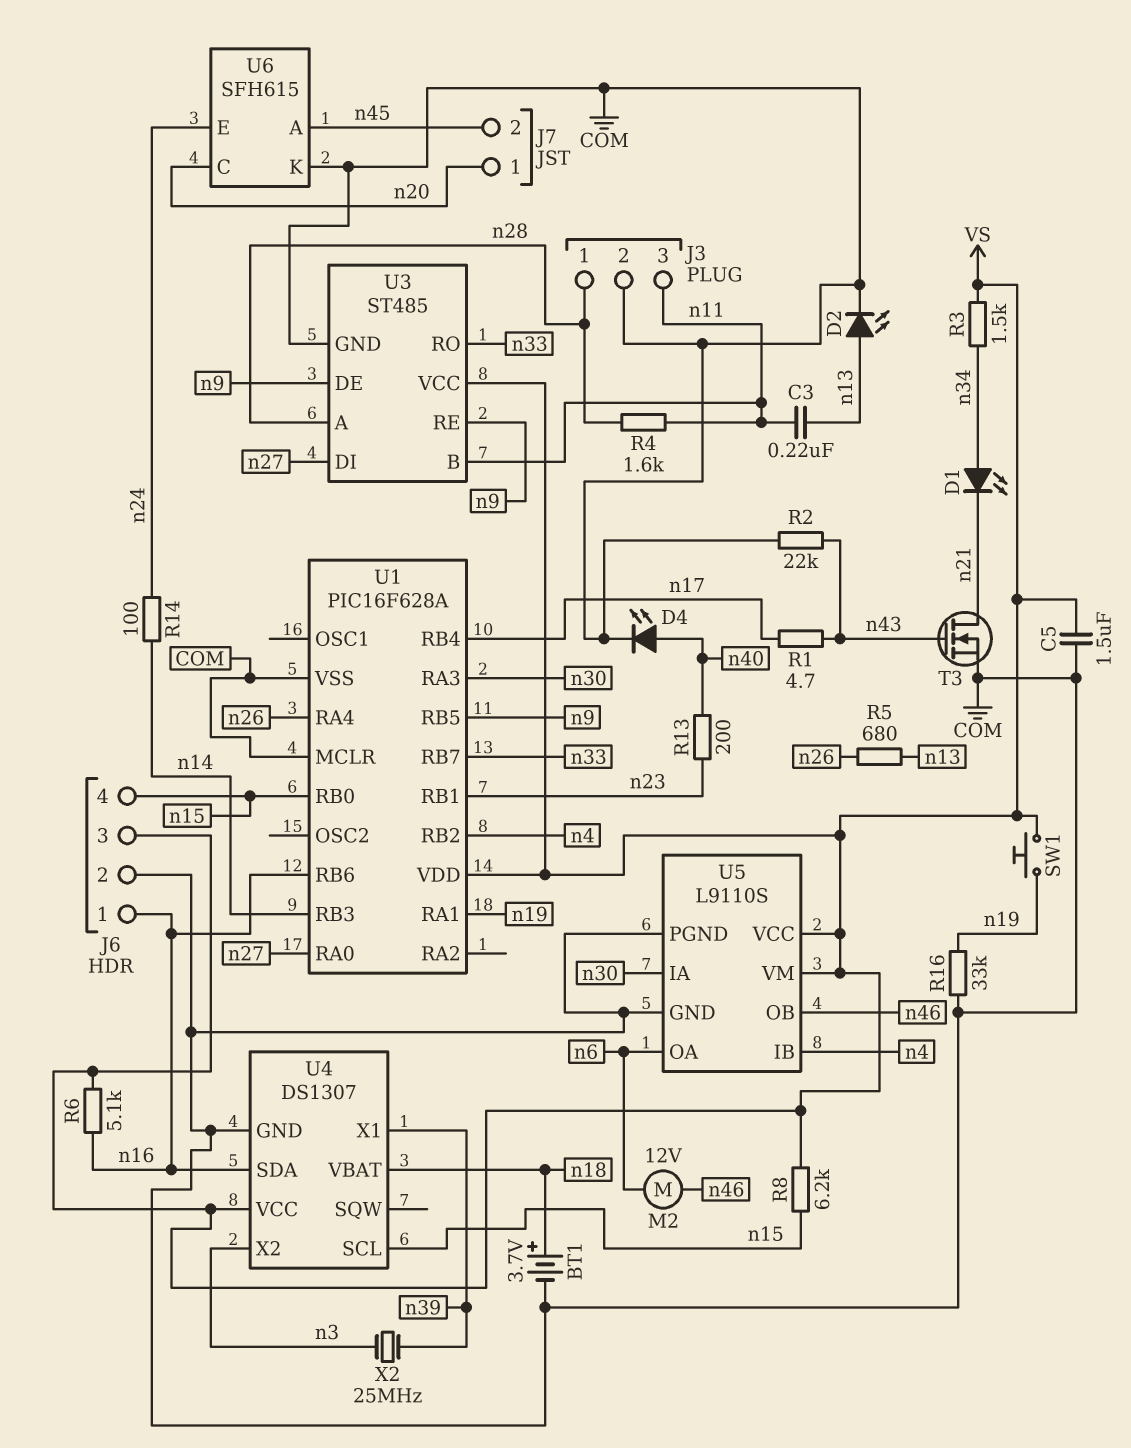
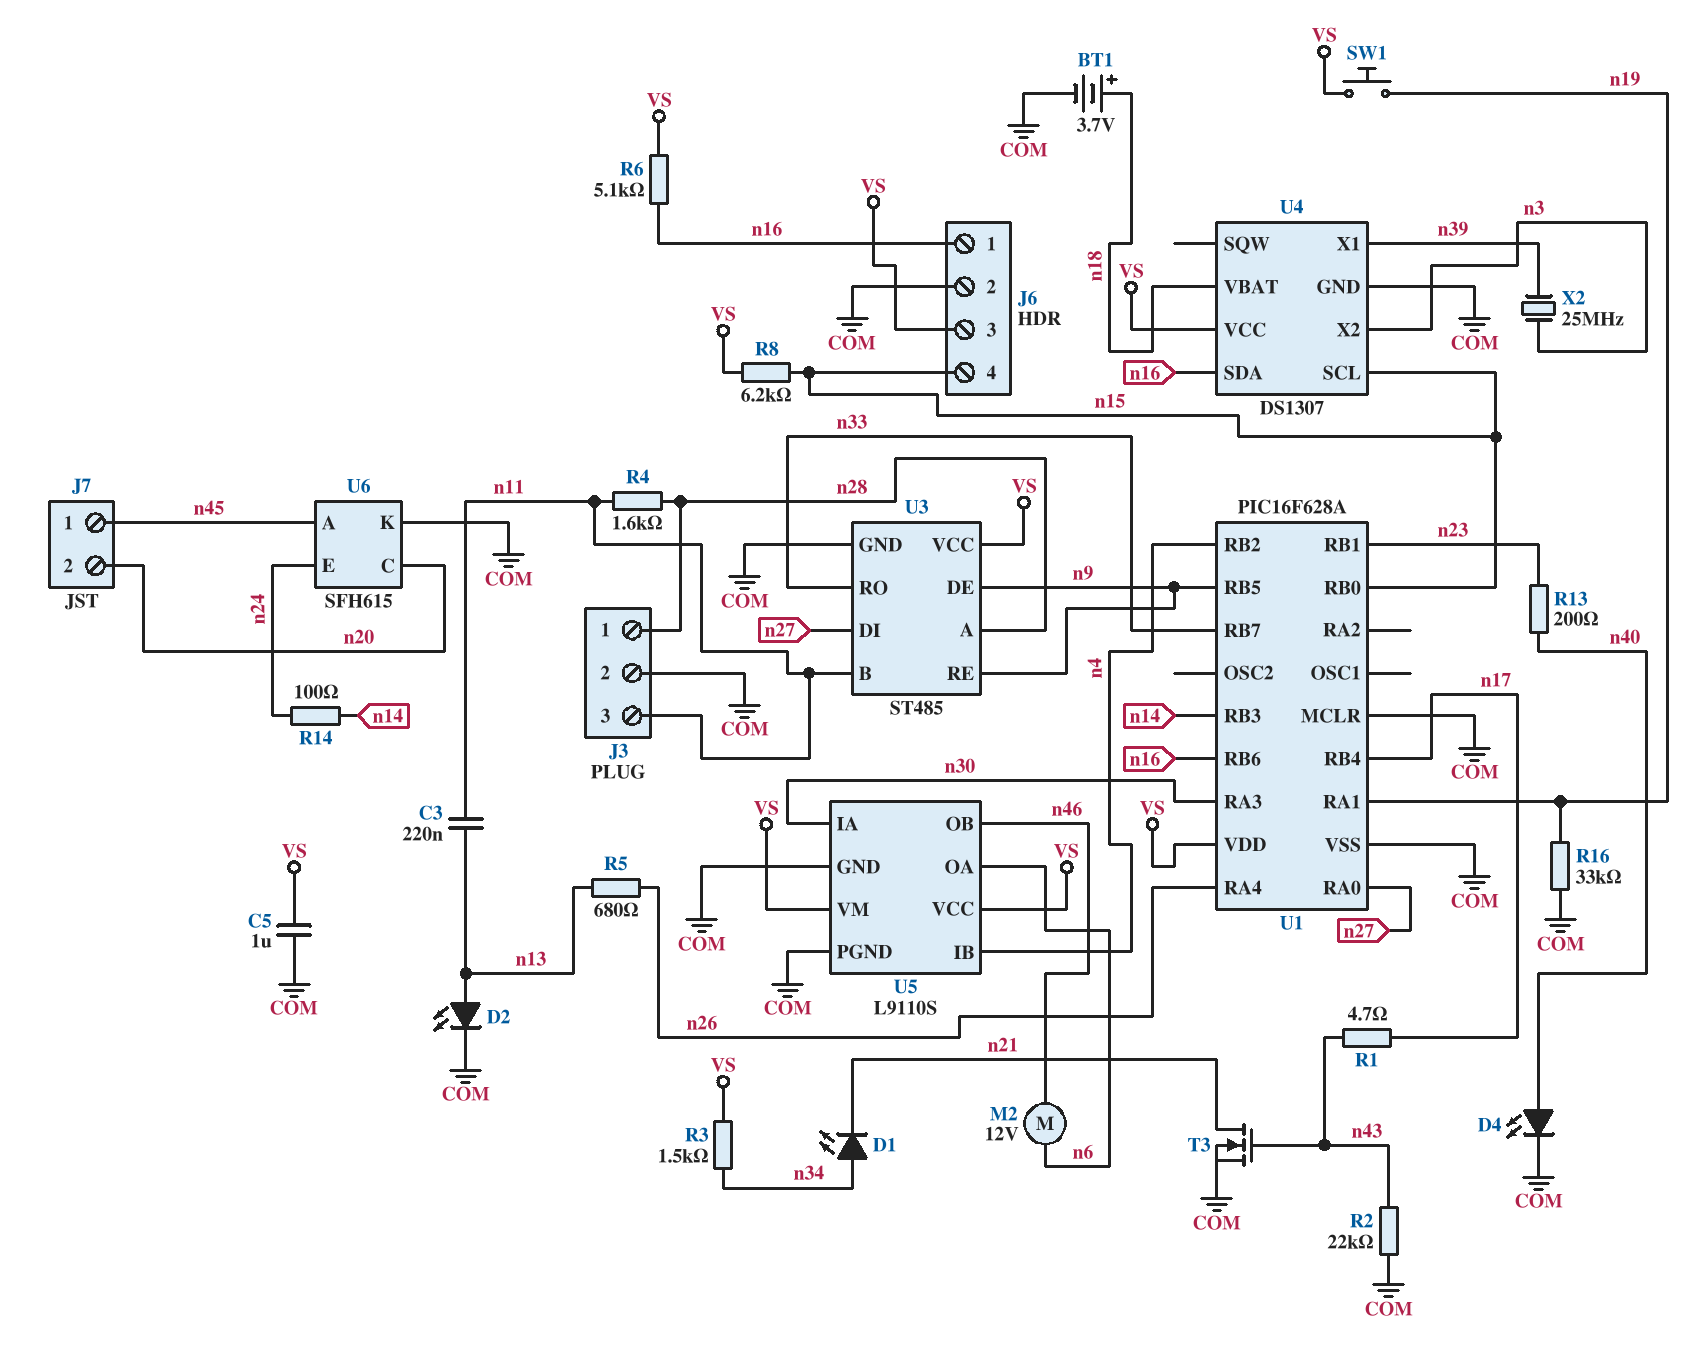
C5: 1.5uF (COM, VS) -> 1uF (COM, VS)
J7 pin 1: n20 -> n45
J7 pin 2: n45 -> n20

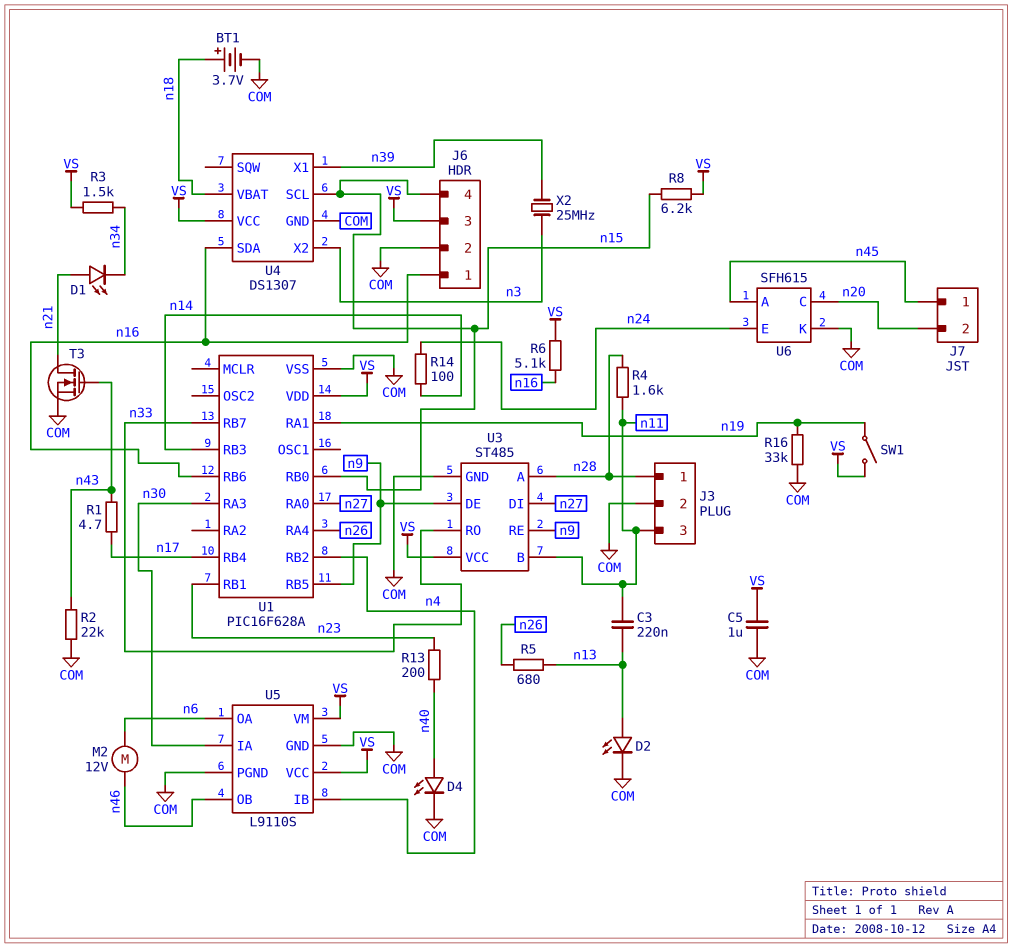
D1: LED (A n34, K n21) -> LED (A n21, K n34)
SW1: button (VS, n19) -> switch (VS, n19)
U1 pin MCLR: COM -> none

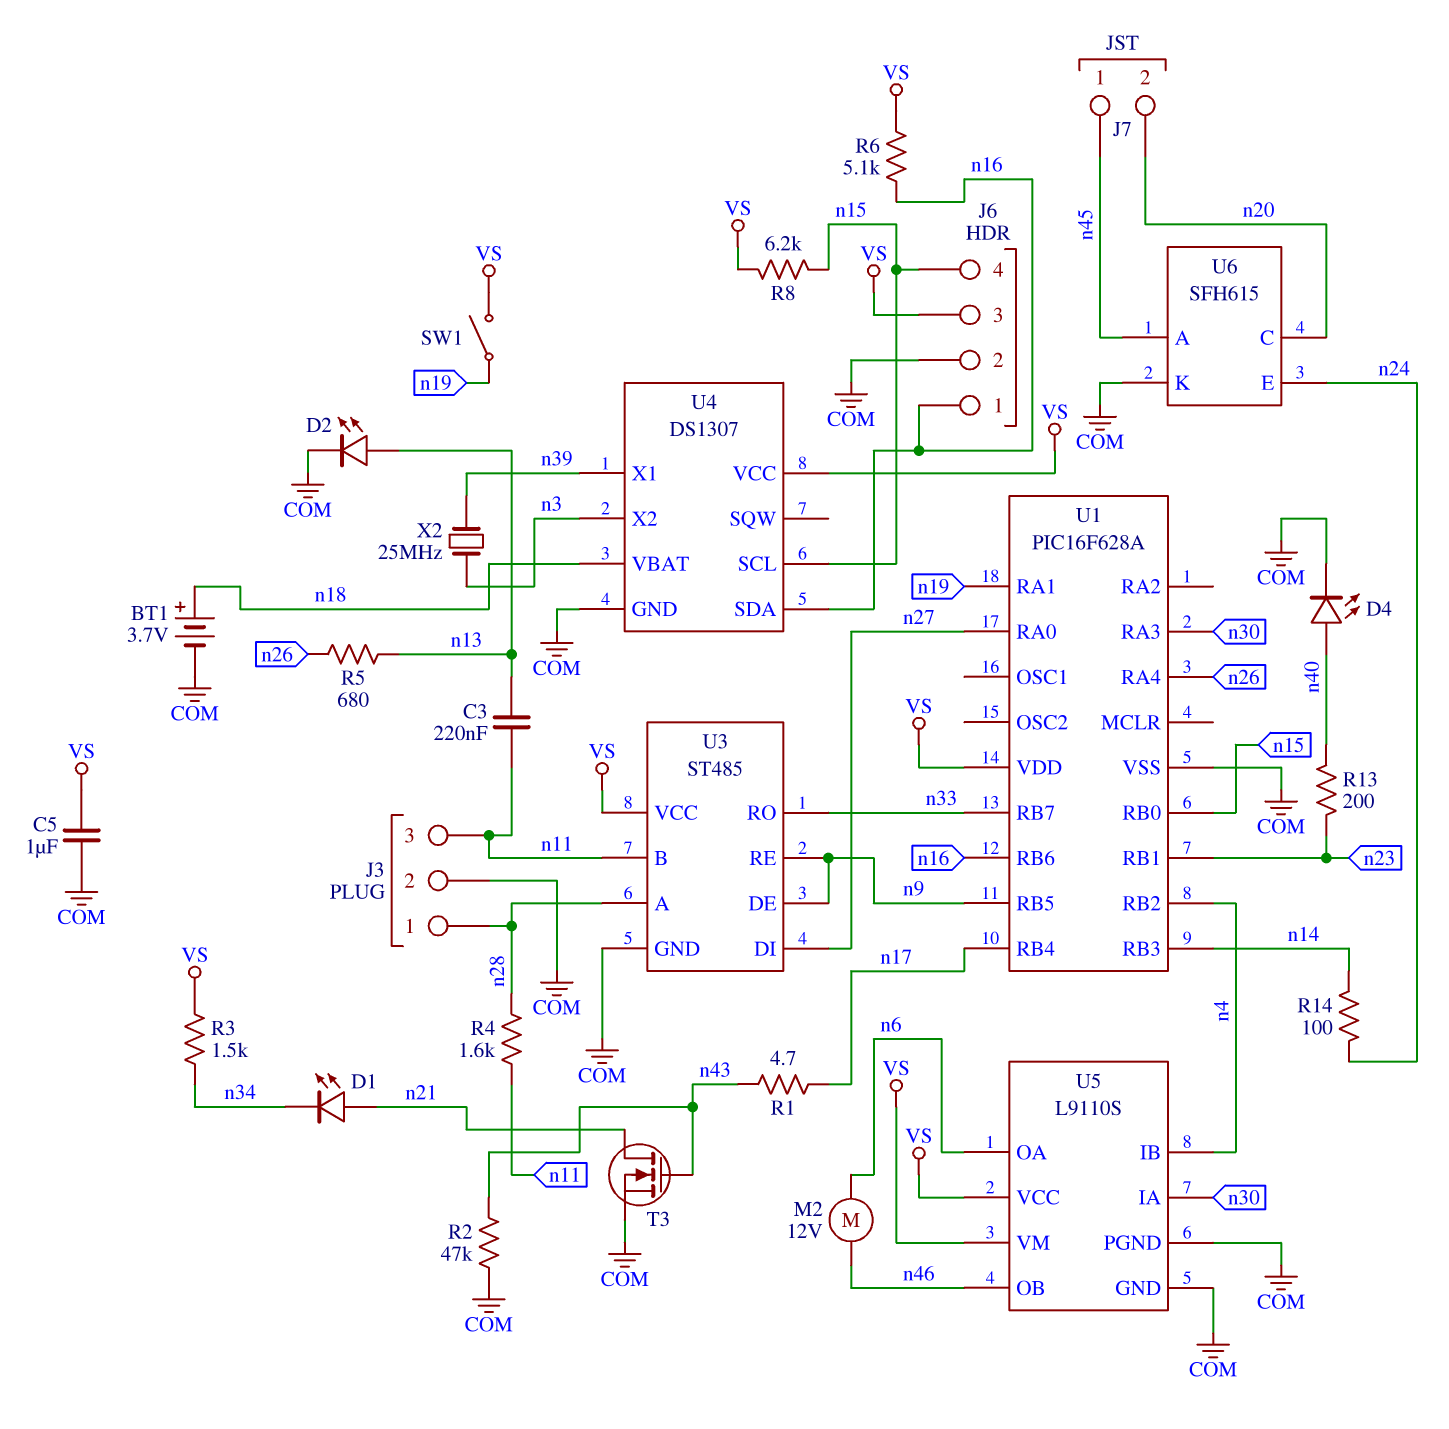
R2: 22k (COM, n43) -> 47k (COM, n43)
R16: 33k (COM, n19) -> none

